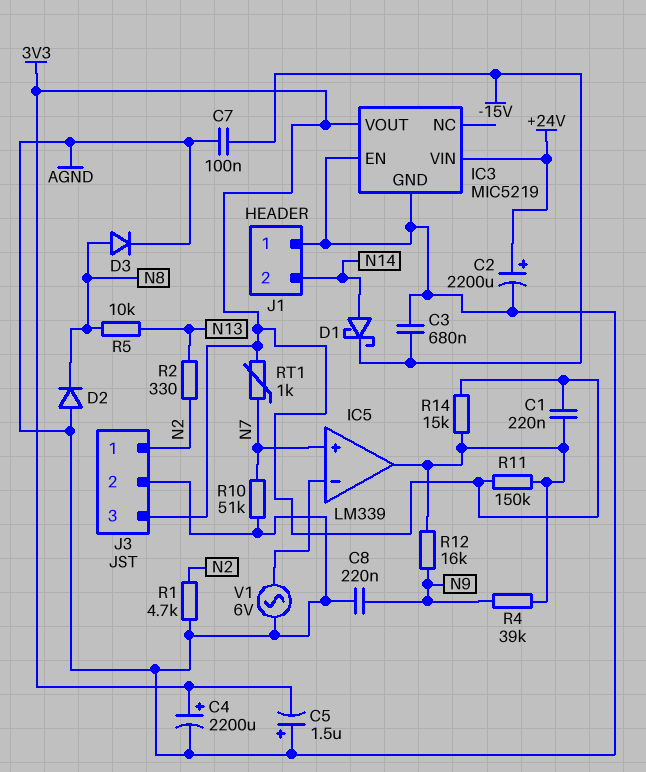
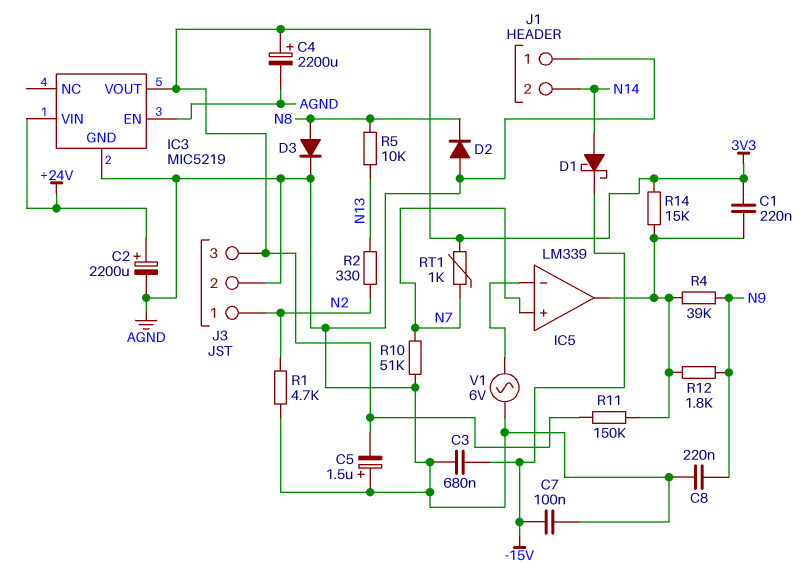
R12: 16k (IC5/out, N9) -> 1.8k (IC5/out, N9)

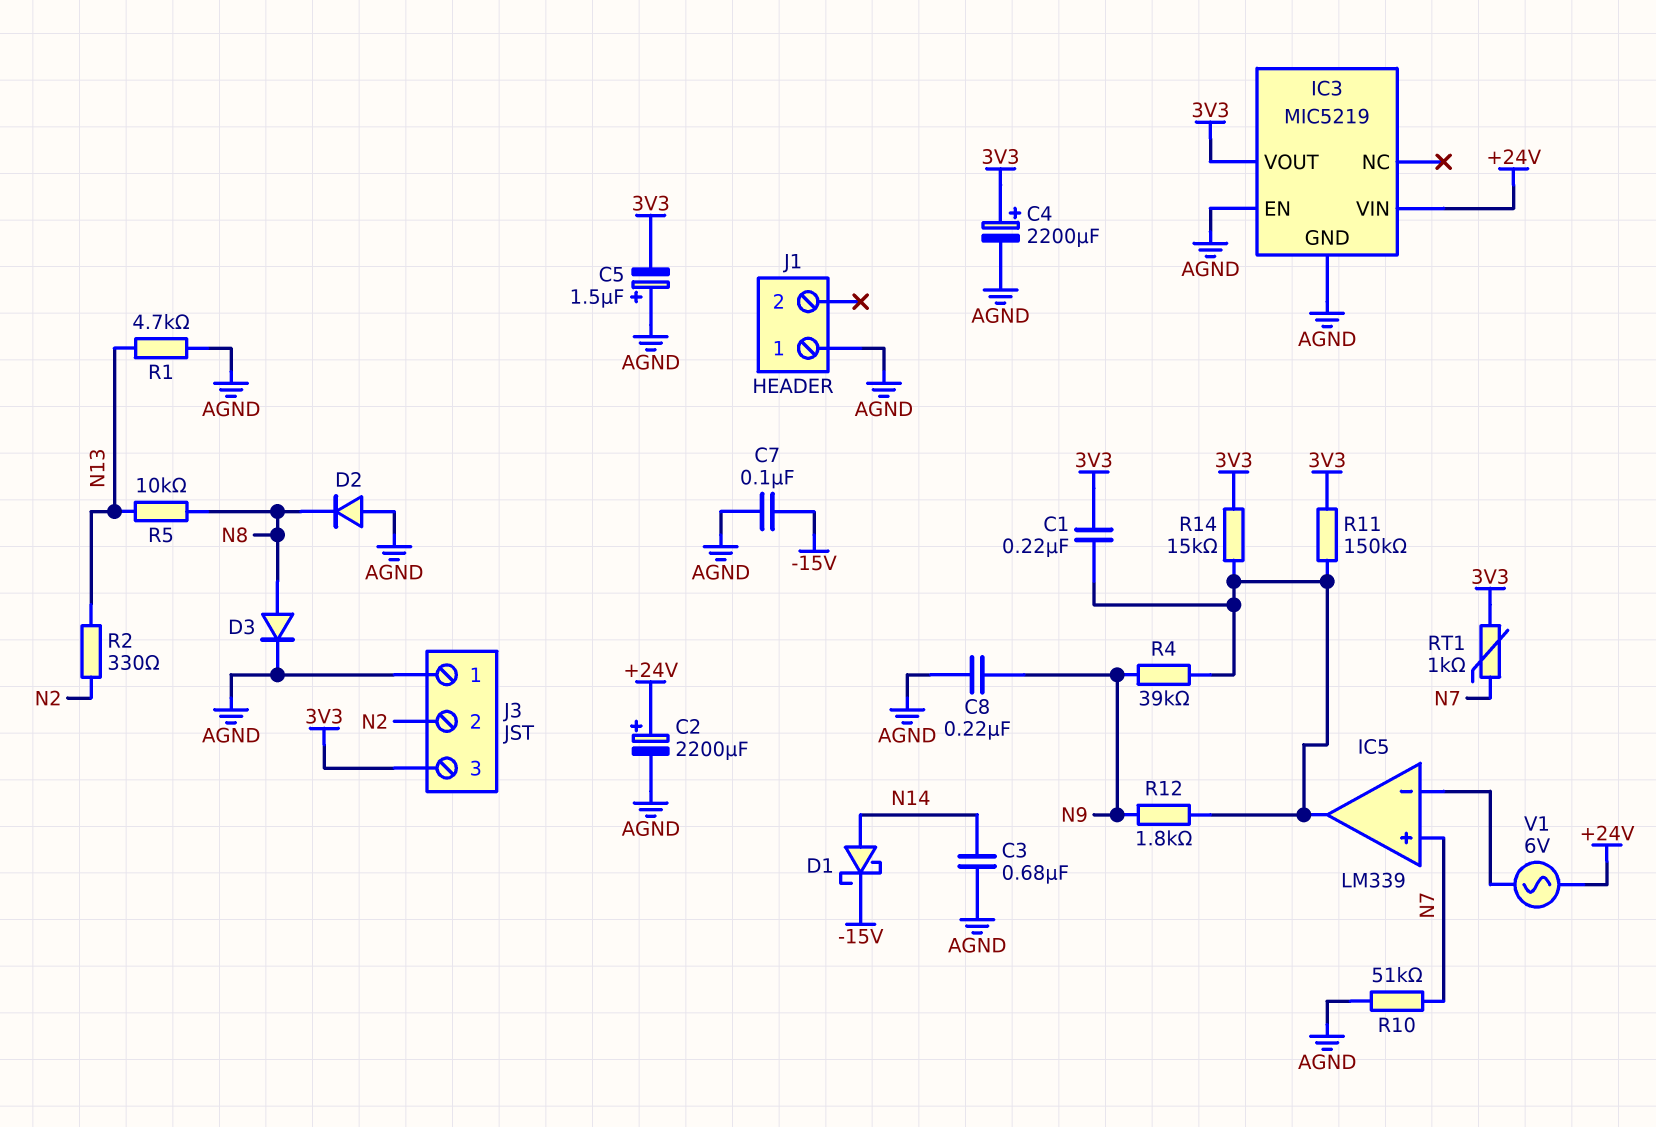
C3: 680nF (-15V, AGND) -> 680nF (AGND, N14)
J1 pin 2: N14 -> none
J3 pin 1: N2 -> AGND
J3 pin 2: AGND -> N2
R1: 4.7k (AGND, N2) -> 4.7k (AGND, N13)
V1: AC 6V (AGND, IC5/in-) -> AC 6V (+24V, IC5/in-)

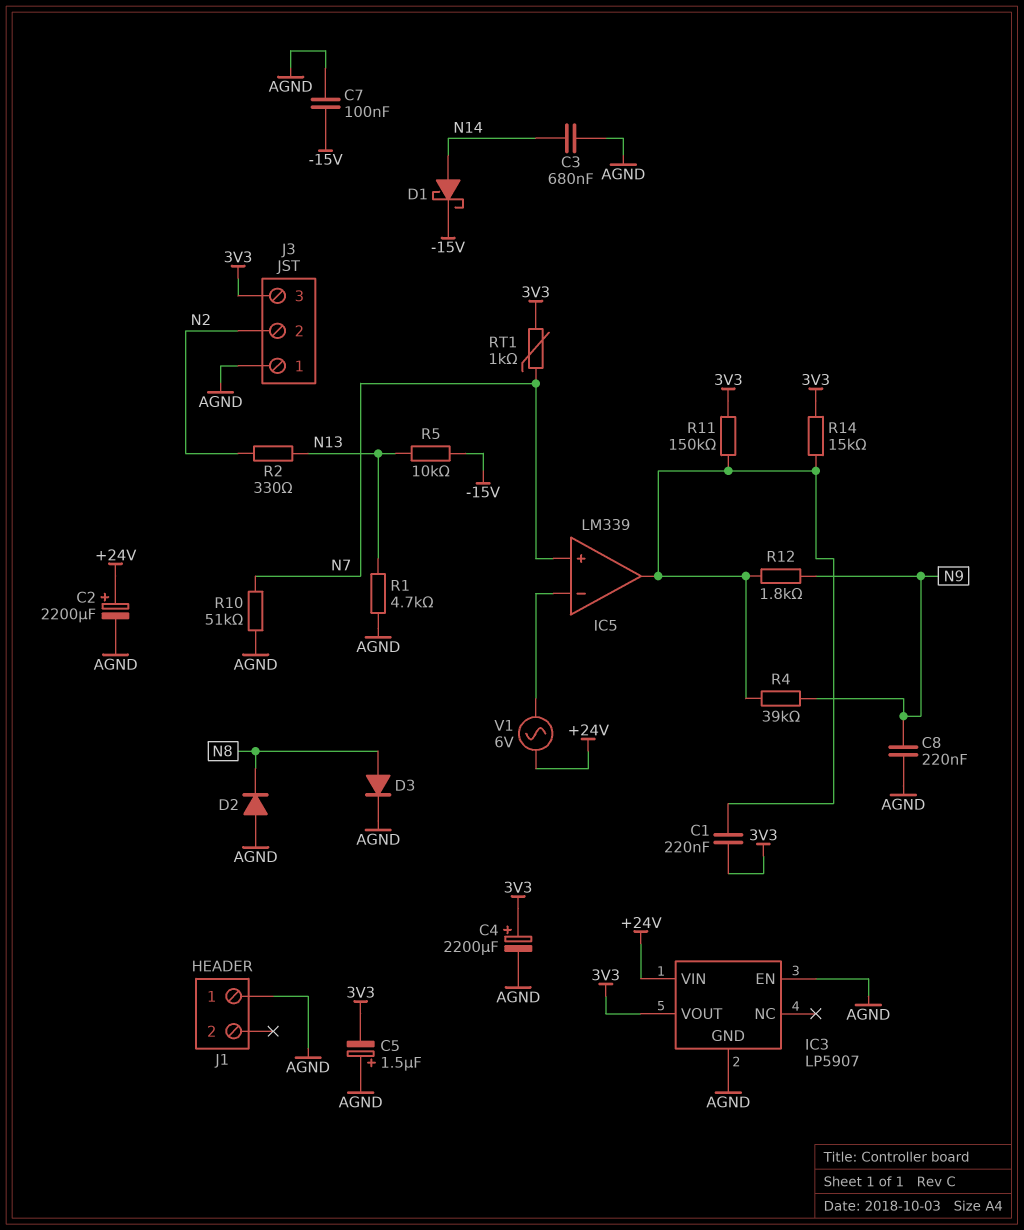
IC3: MIC5219 -> LP5907
R5: 10k (N8, N13) -> 10k (-15V, N13)

